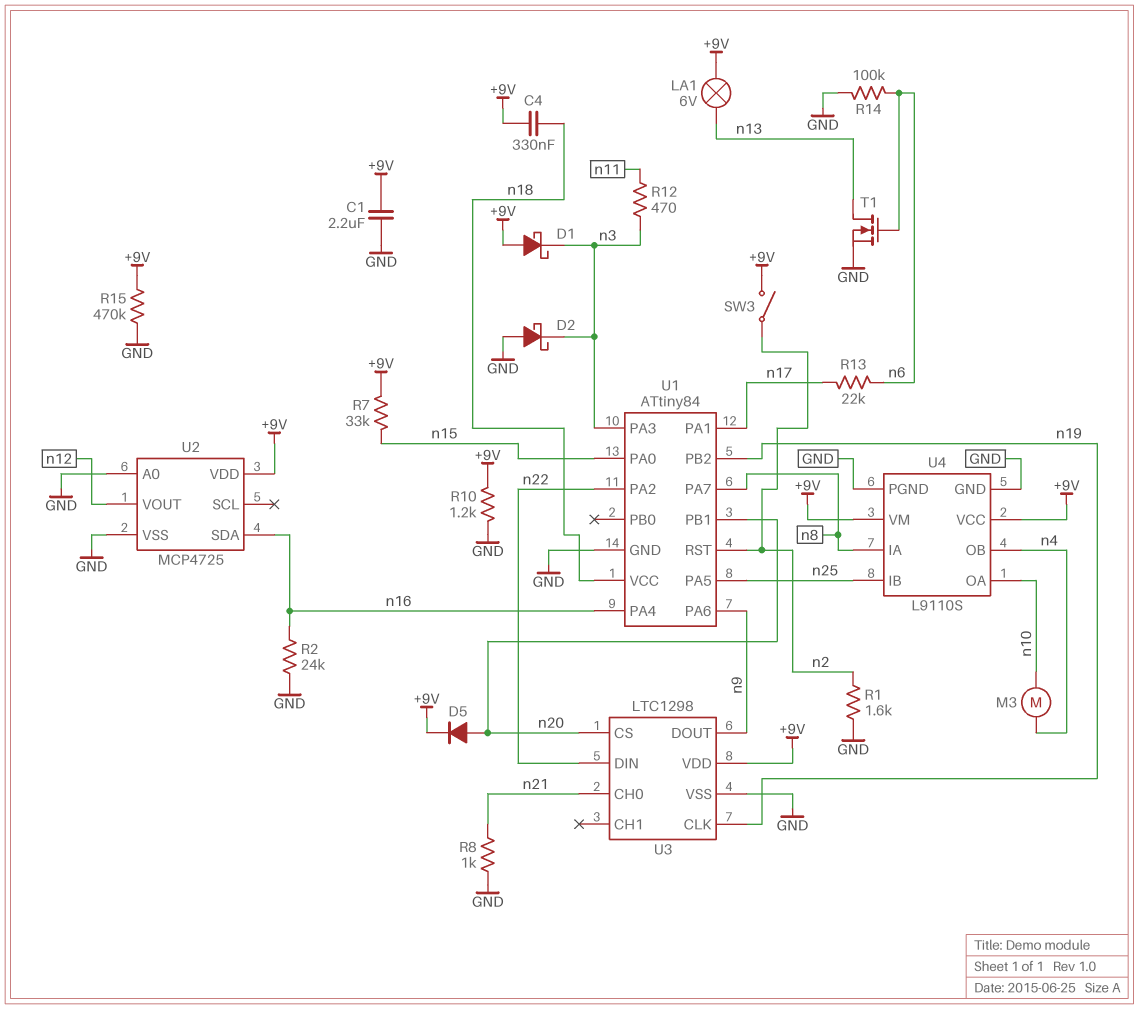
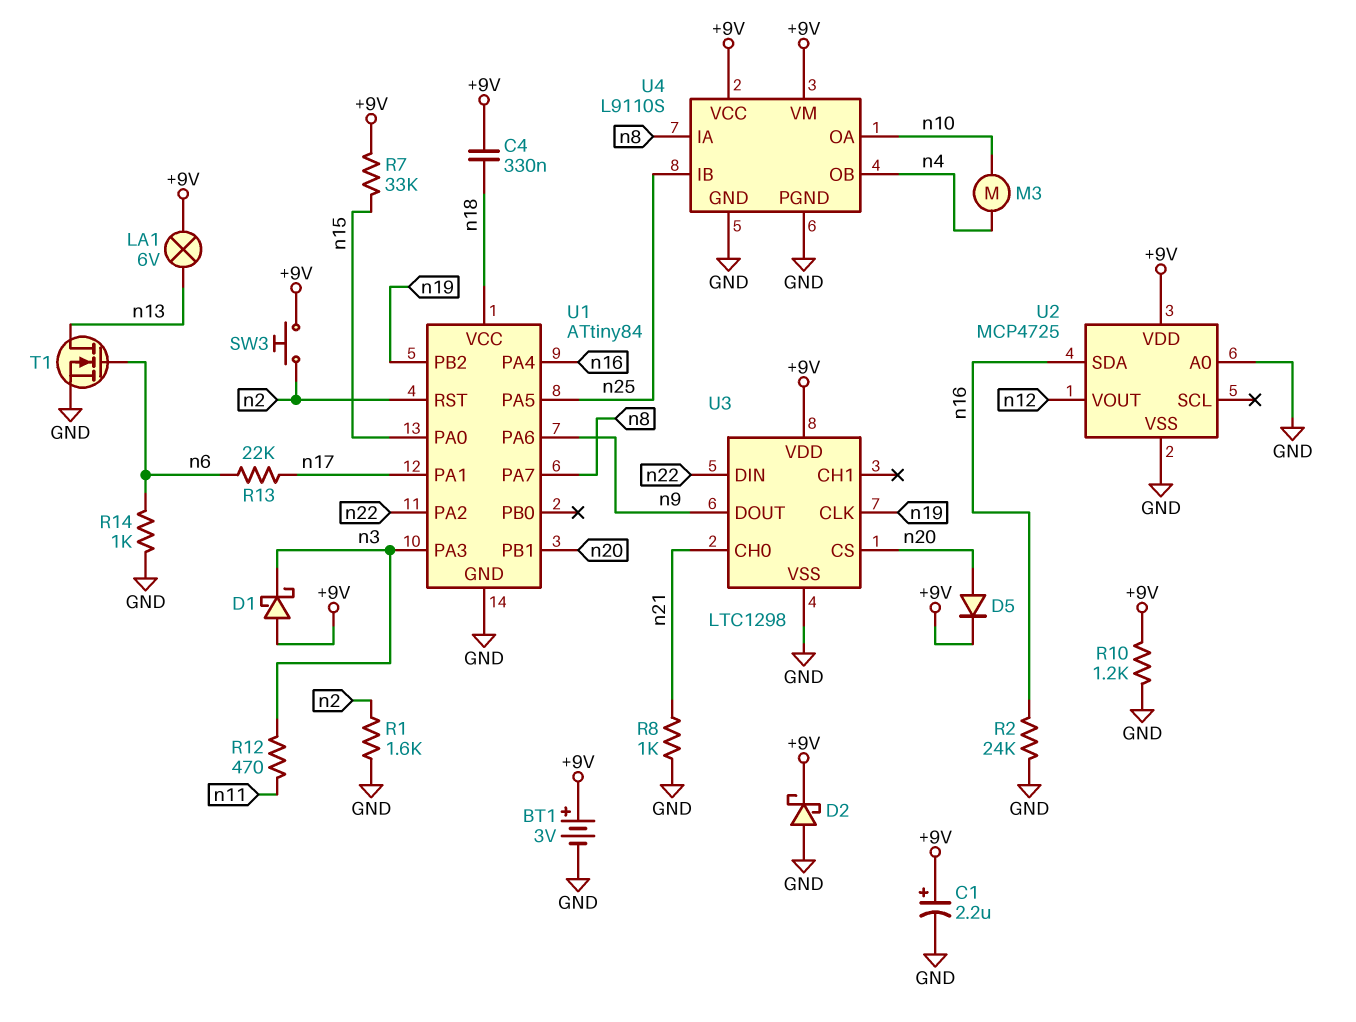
BT1: none -> 3V (plus +9V, minus GND)
C1: 2.2uF (+9V, GND) -> 2.2uF (plus +9V, minus GND)
D2: schottky (A GND, K n3) -> schottky (A GND, K +9V)
R14: 100k (GND, n6) -> 1k (GND, n6)
R15: 470k (+9V, GND) -> none
SW3: switch (+9V, n2) -> button (+9V, n2)

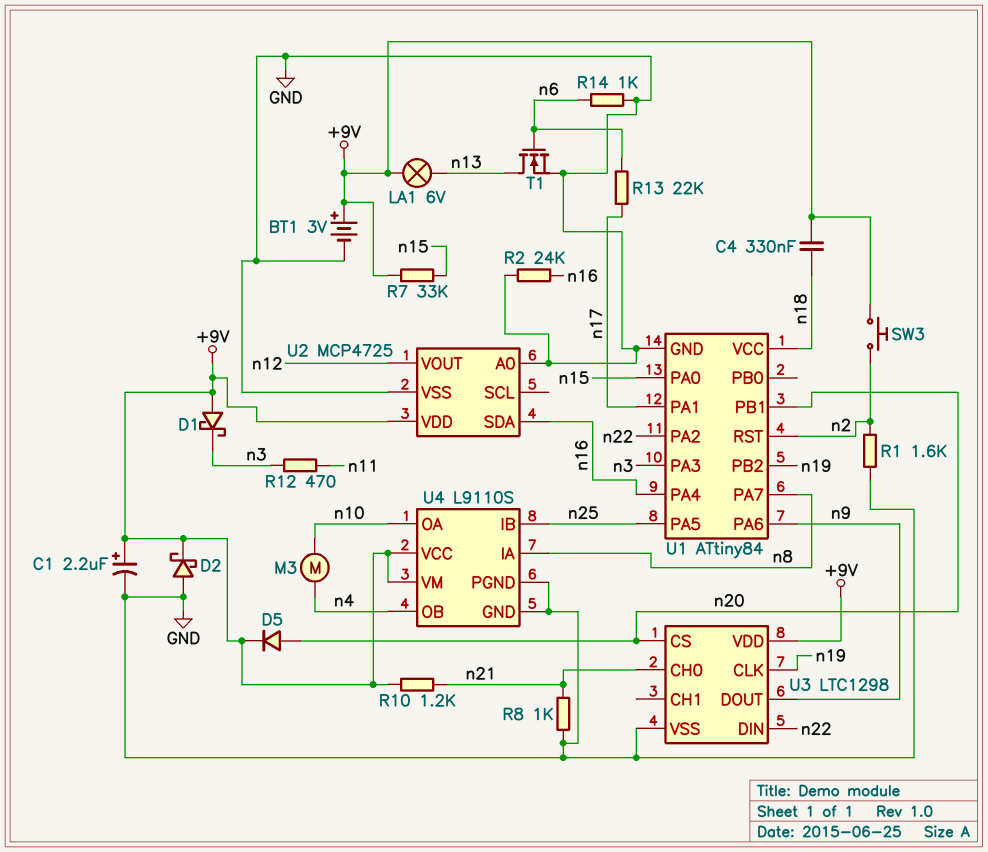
R10: 1.2k (+9V, GND) -> 1.2k (+9V, n21)

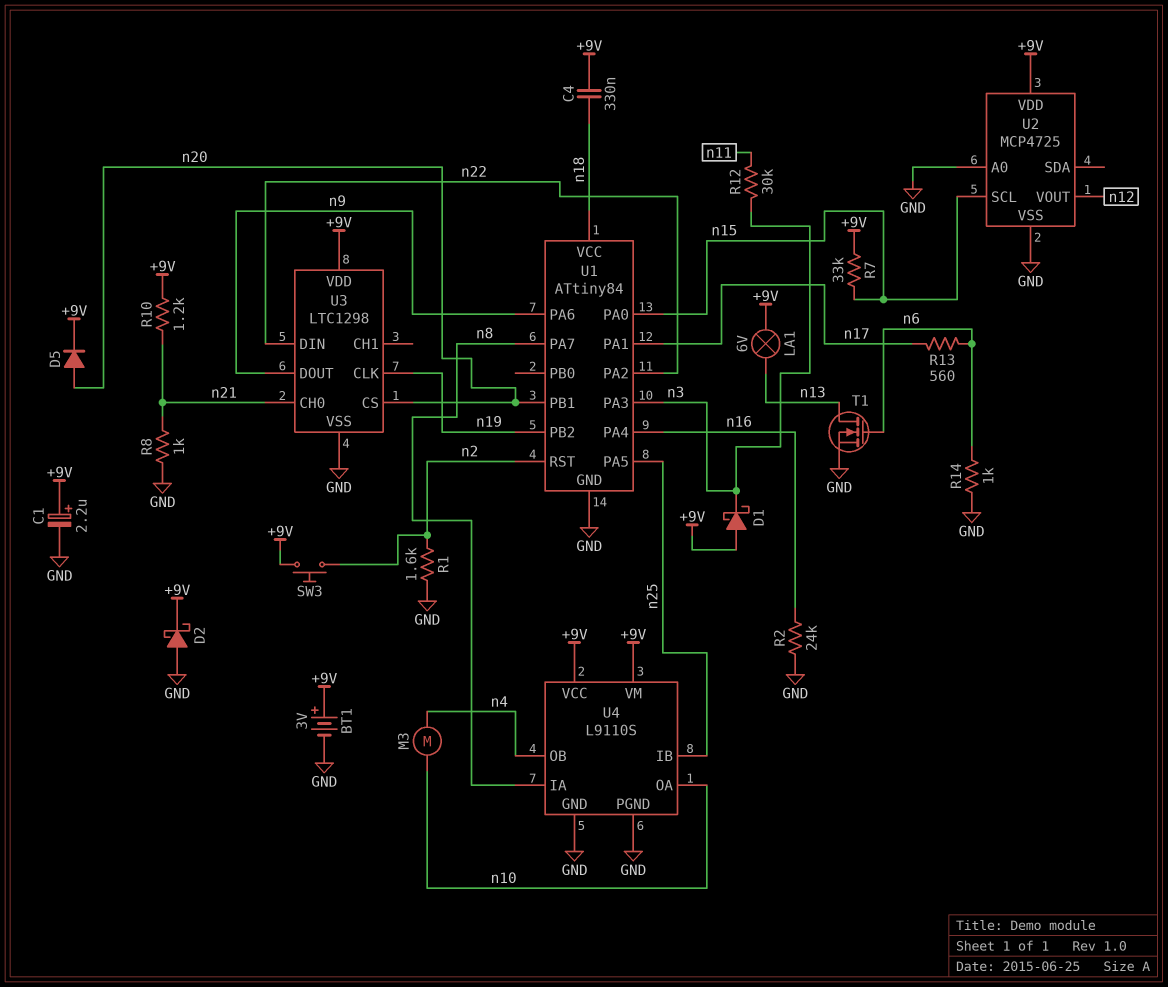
R12: 470 (n3, n11) -> 30k (n3, n11)
R13: 22k (n6, n17) -> 560 (n6, n17)
U2 pin SCL: none -> n15
U2 pin SDA: n16 -> none

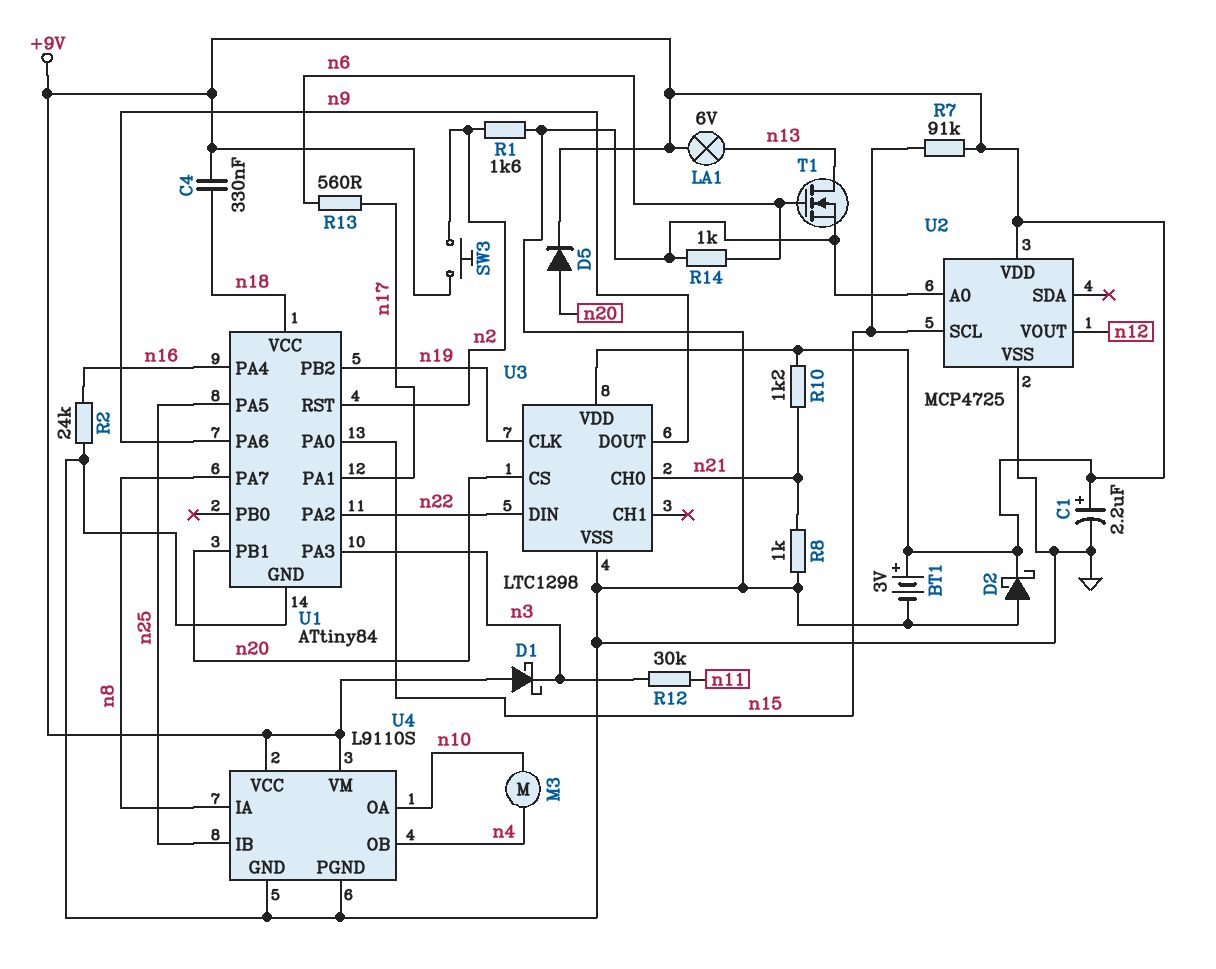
R7: 33k (+9V, n15) -> 91k (+9V, n15)

